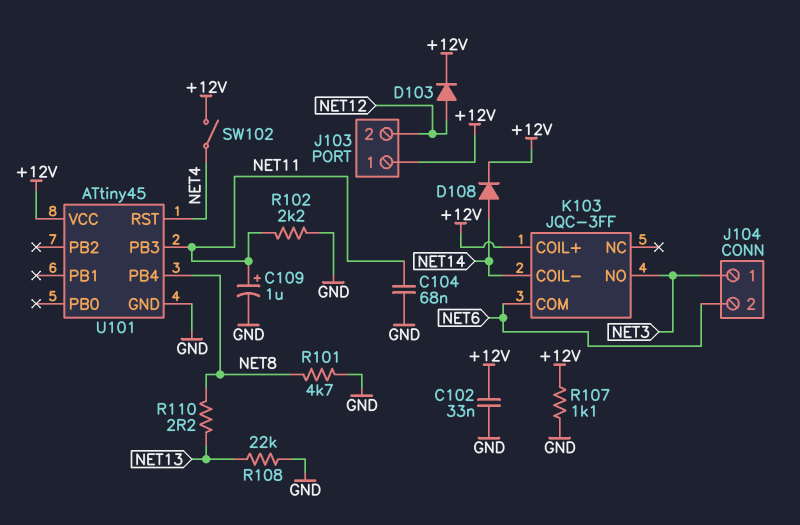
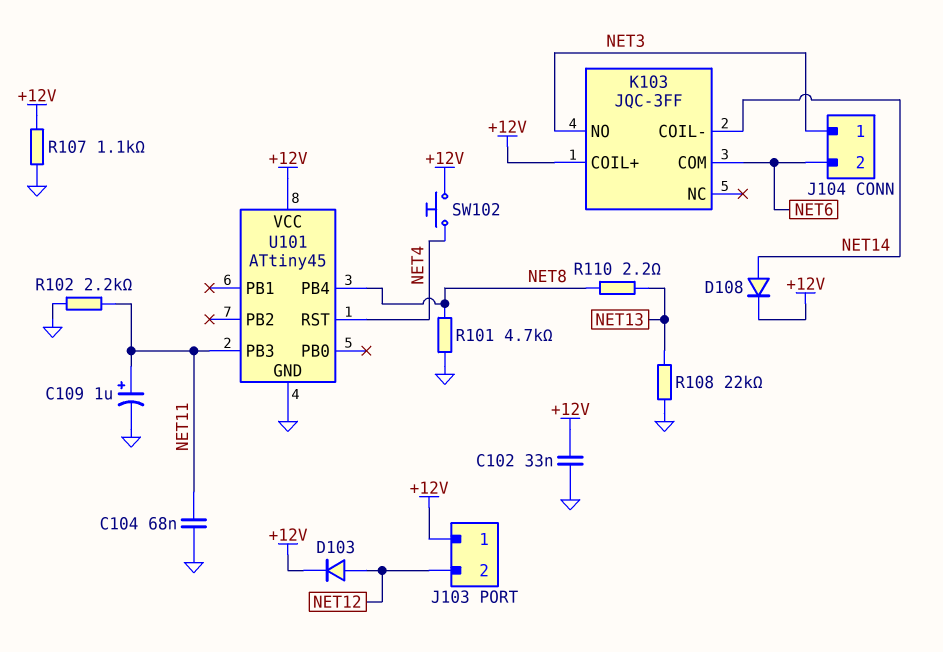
SW102: switch (+12V, NET4) -> button (+12V, NET4)

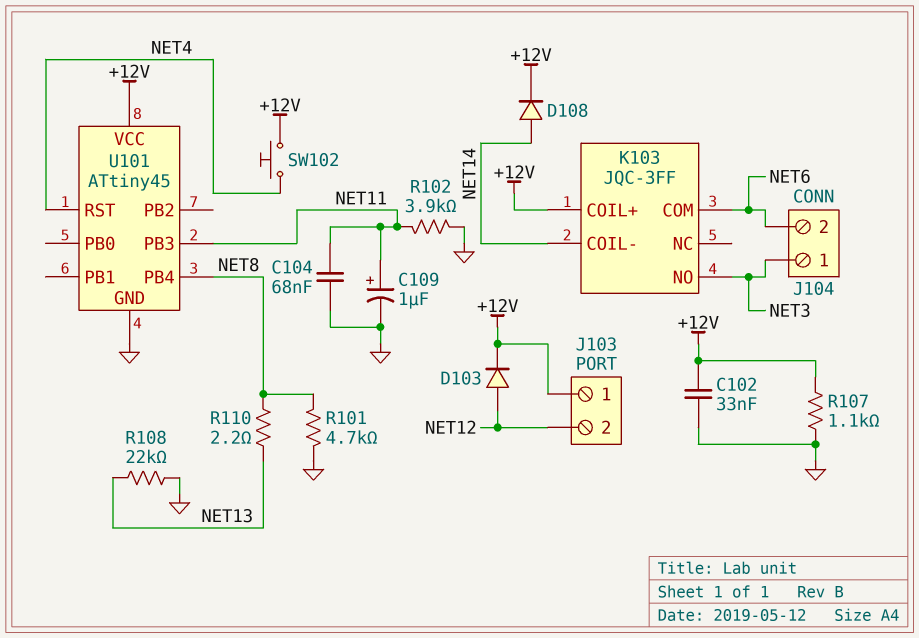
R102: 2.2k (GND, NET11) -> 3.9k (GND, NET11)

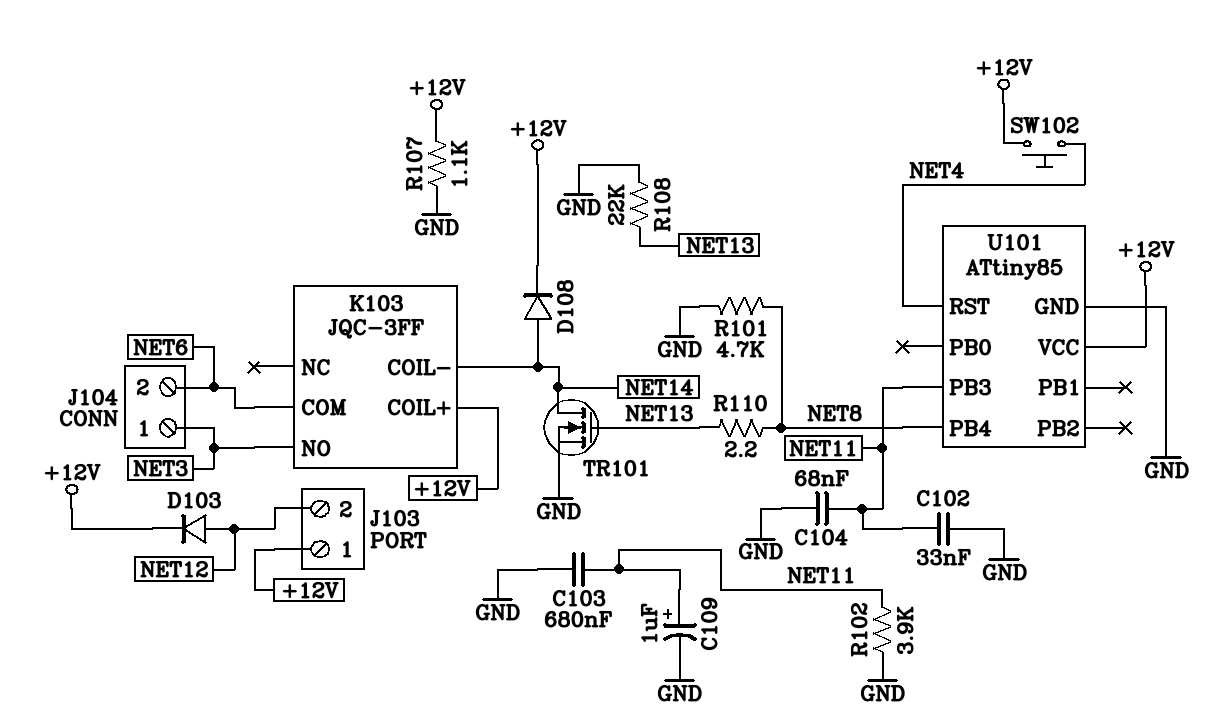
C102: 33nF (+12V, GND) -> 33nF (GND, NET11)
C103: none -> 680nF (GND, NET11)
TR101: none -> NMOS (G NET13, D NET14, S GND)
U101: ATtiny45 -> ATtiny85

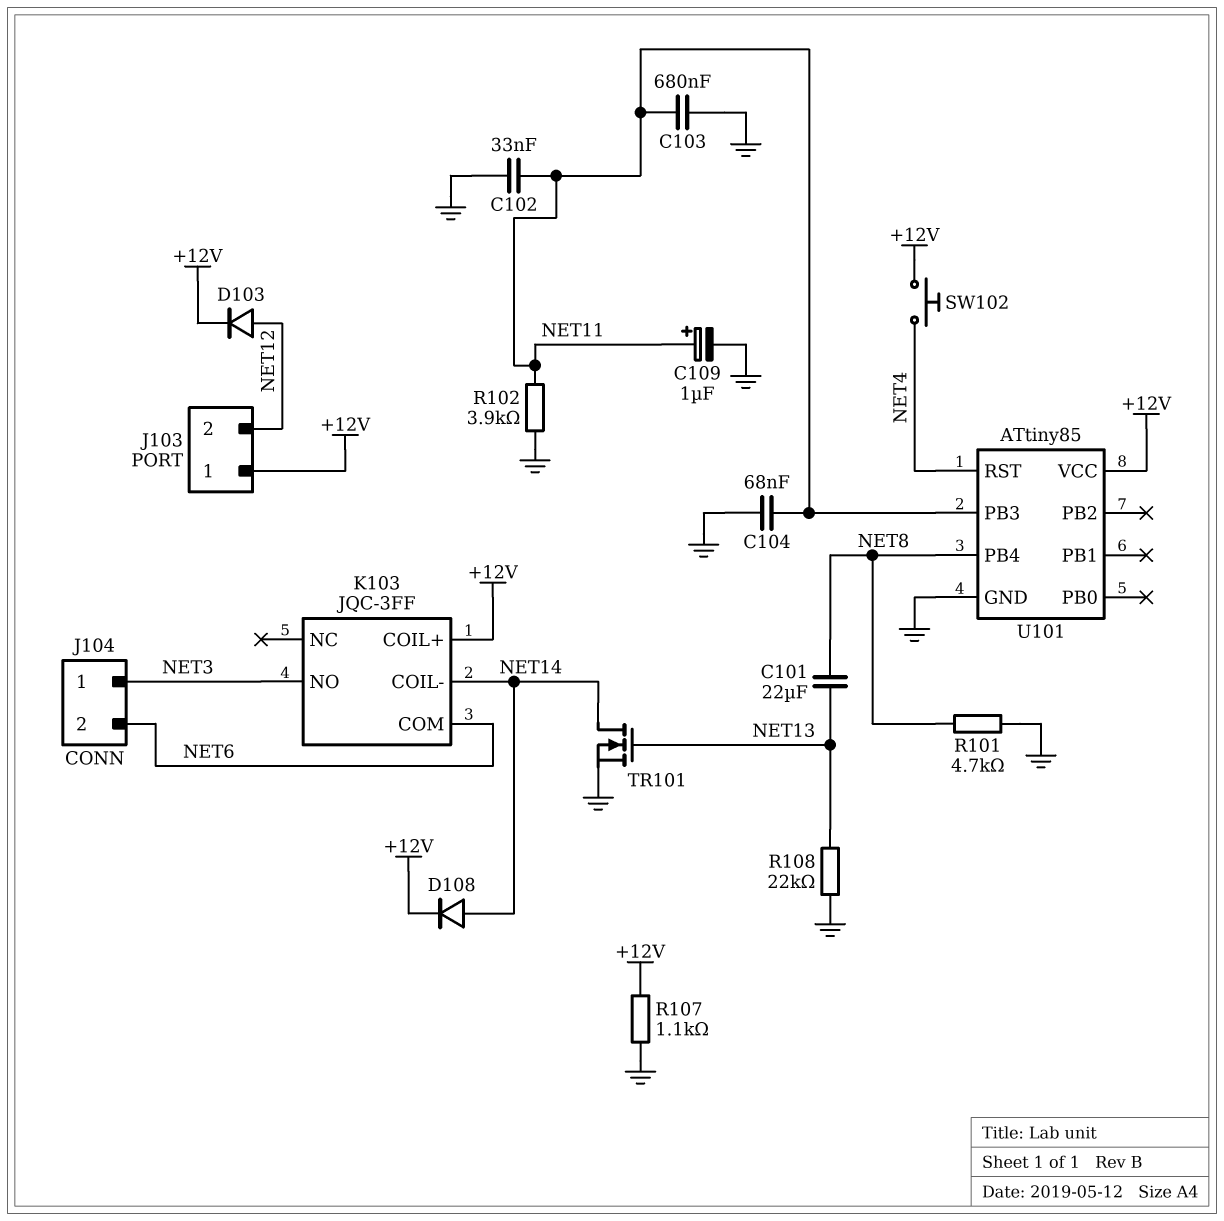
C101: none -> 22uF (NET8, NET13)
R110: 2.2 (NET8, NET13) -> none

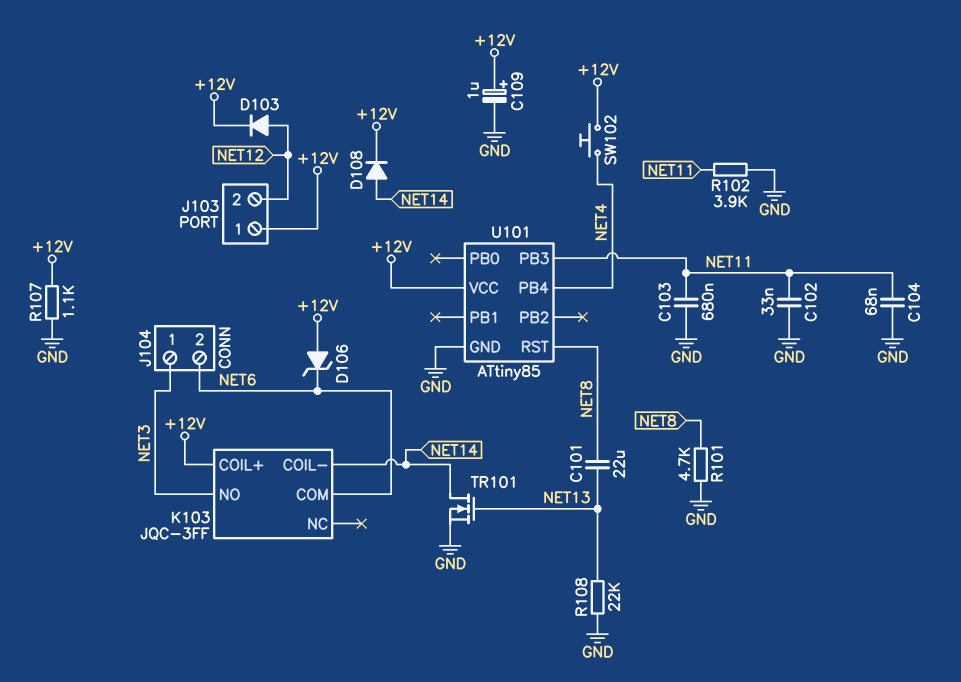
C109: 1uF (plus NET11, minus GND) -> 1uF (plus +12V, minus GND)
D106: none -> zener (A +12V, K NET6)
U101 pin PB4: NET8 -> NET4
U101 pin RST: NET4 -> NET8

